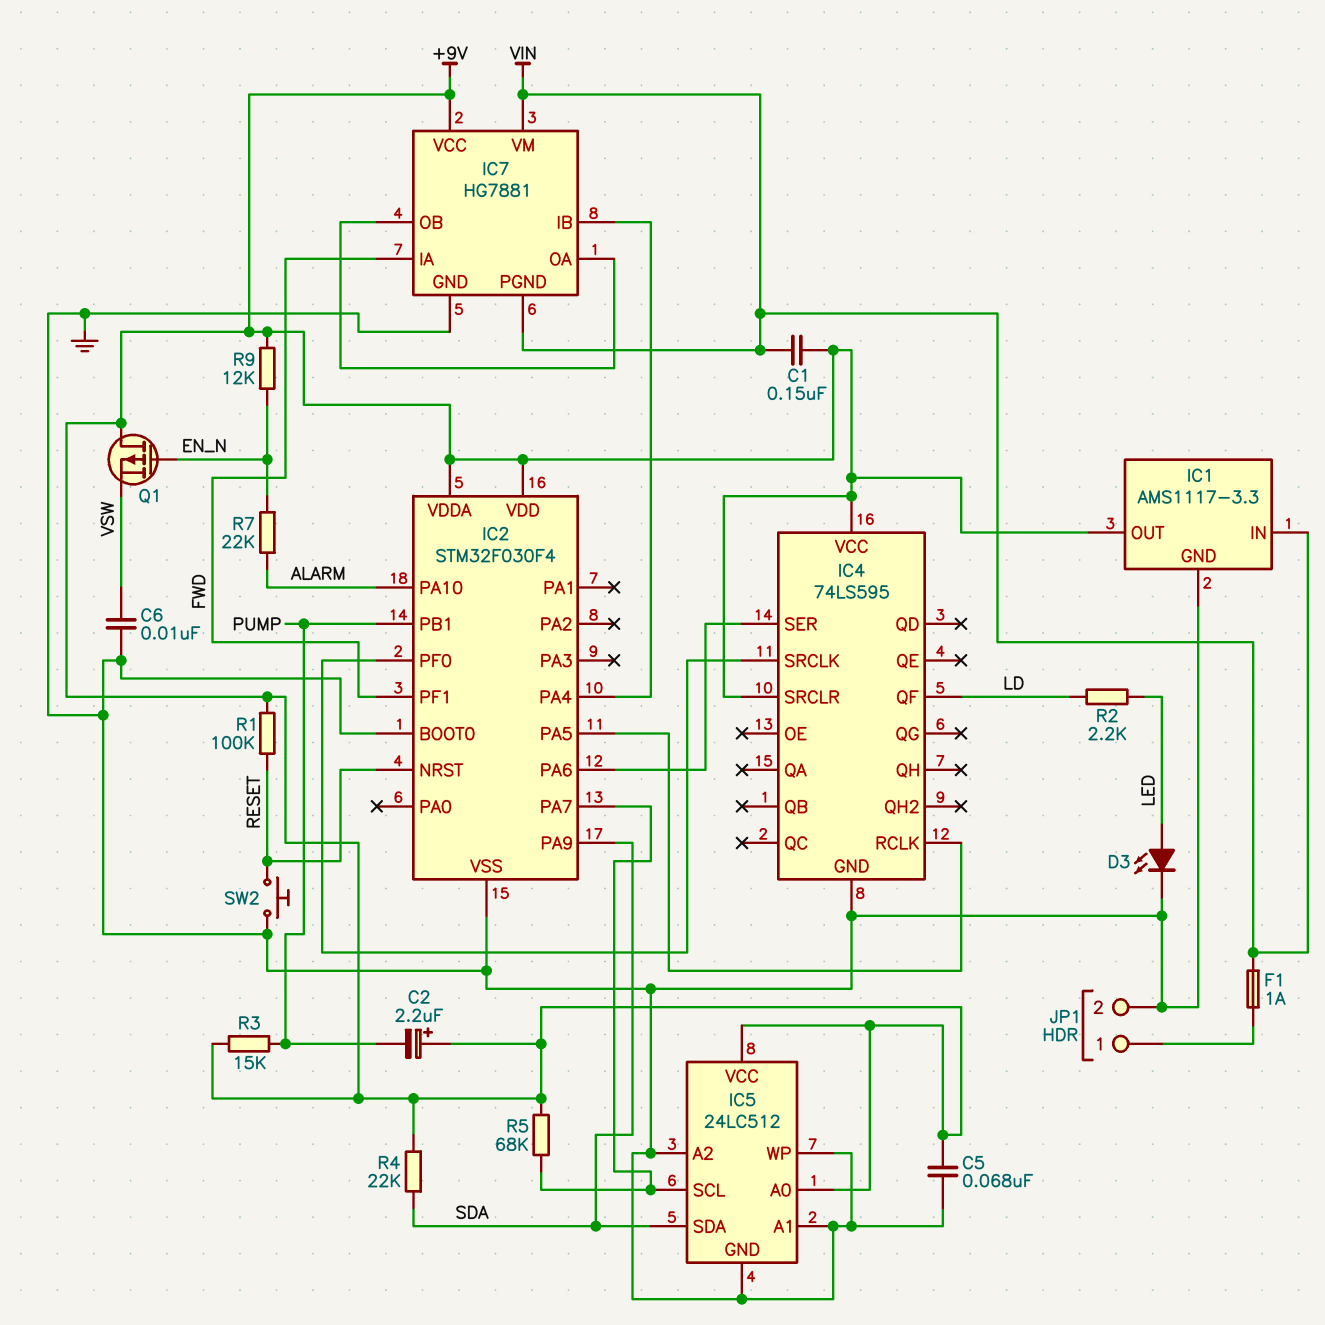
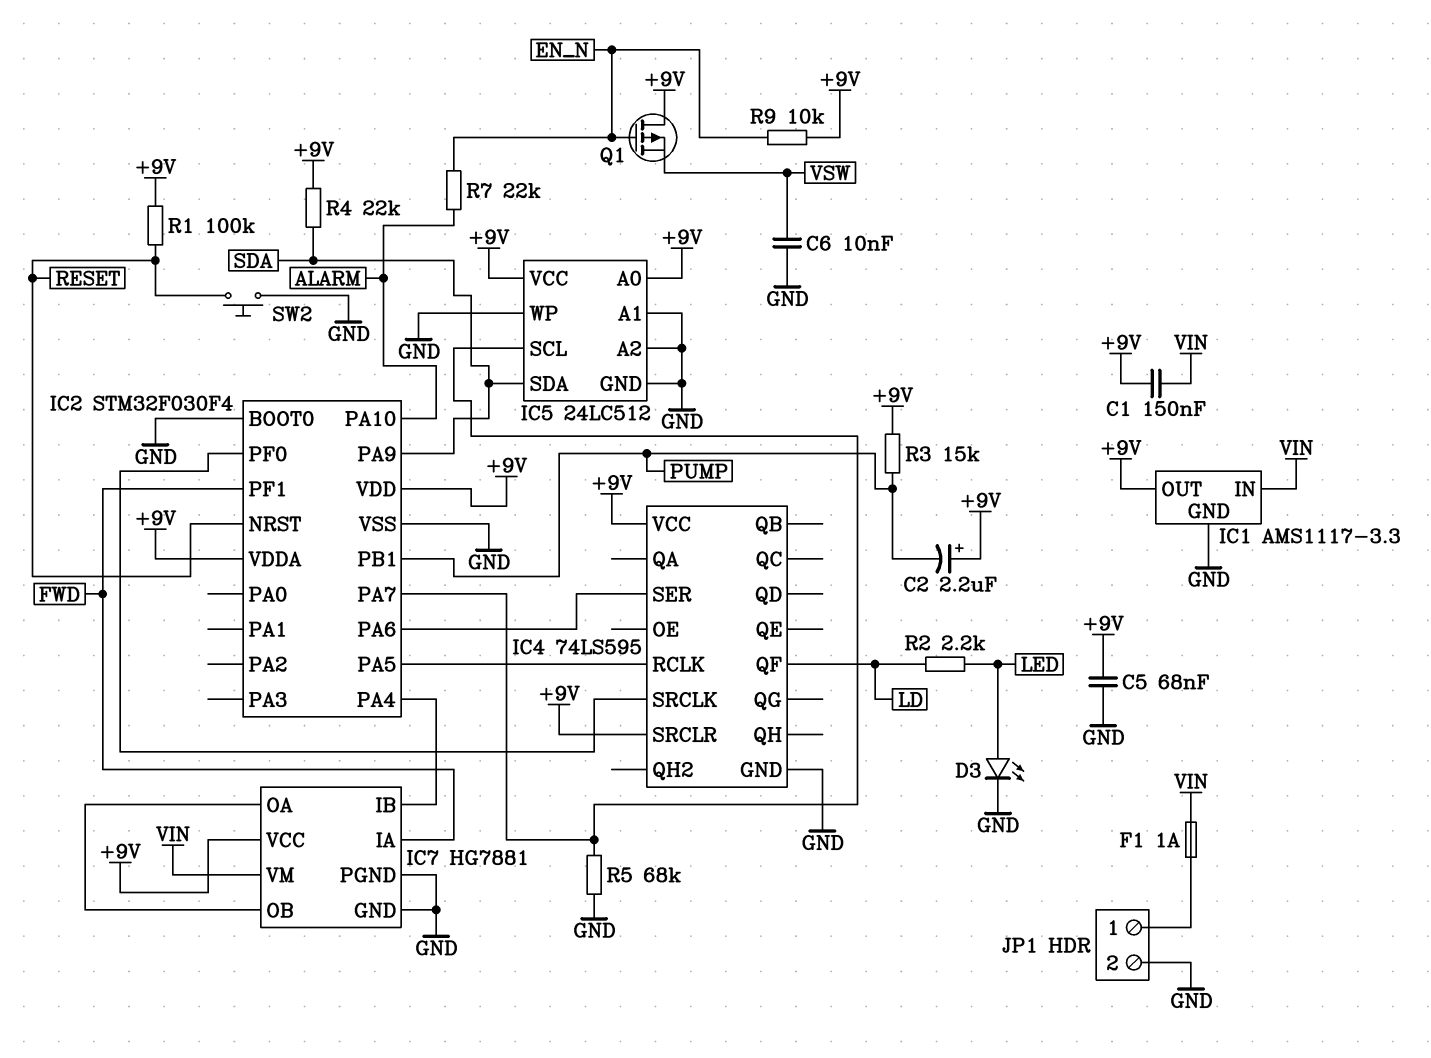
IC7 pin PGND: VIN -> GND
R5: 68k (+9V, IC2/PA7) -> 68k (GND, IC2/PA7)
R9: 12k (+9V, EN_N) -> 10k (+9V, EN_N)

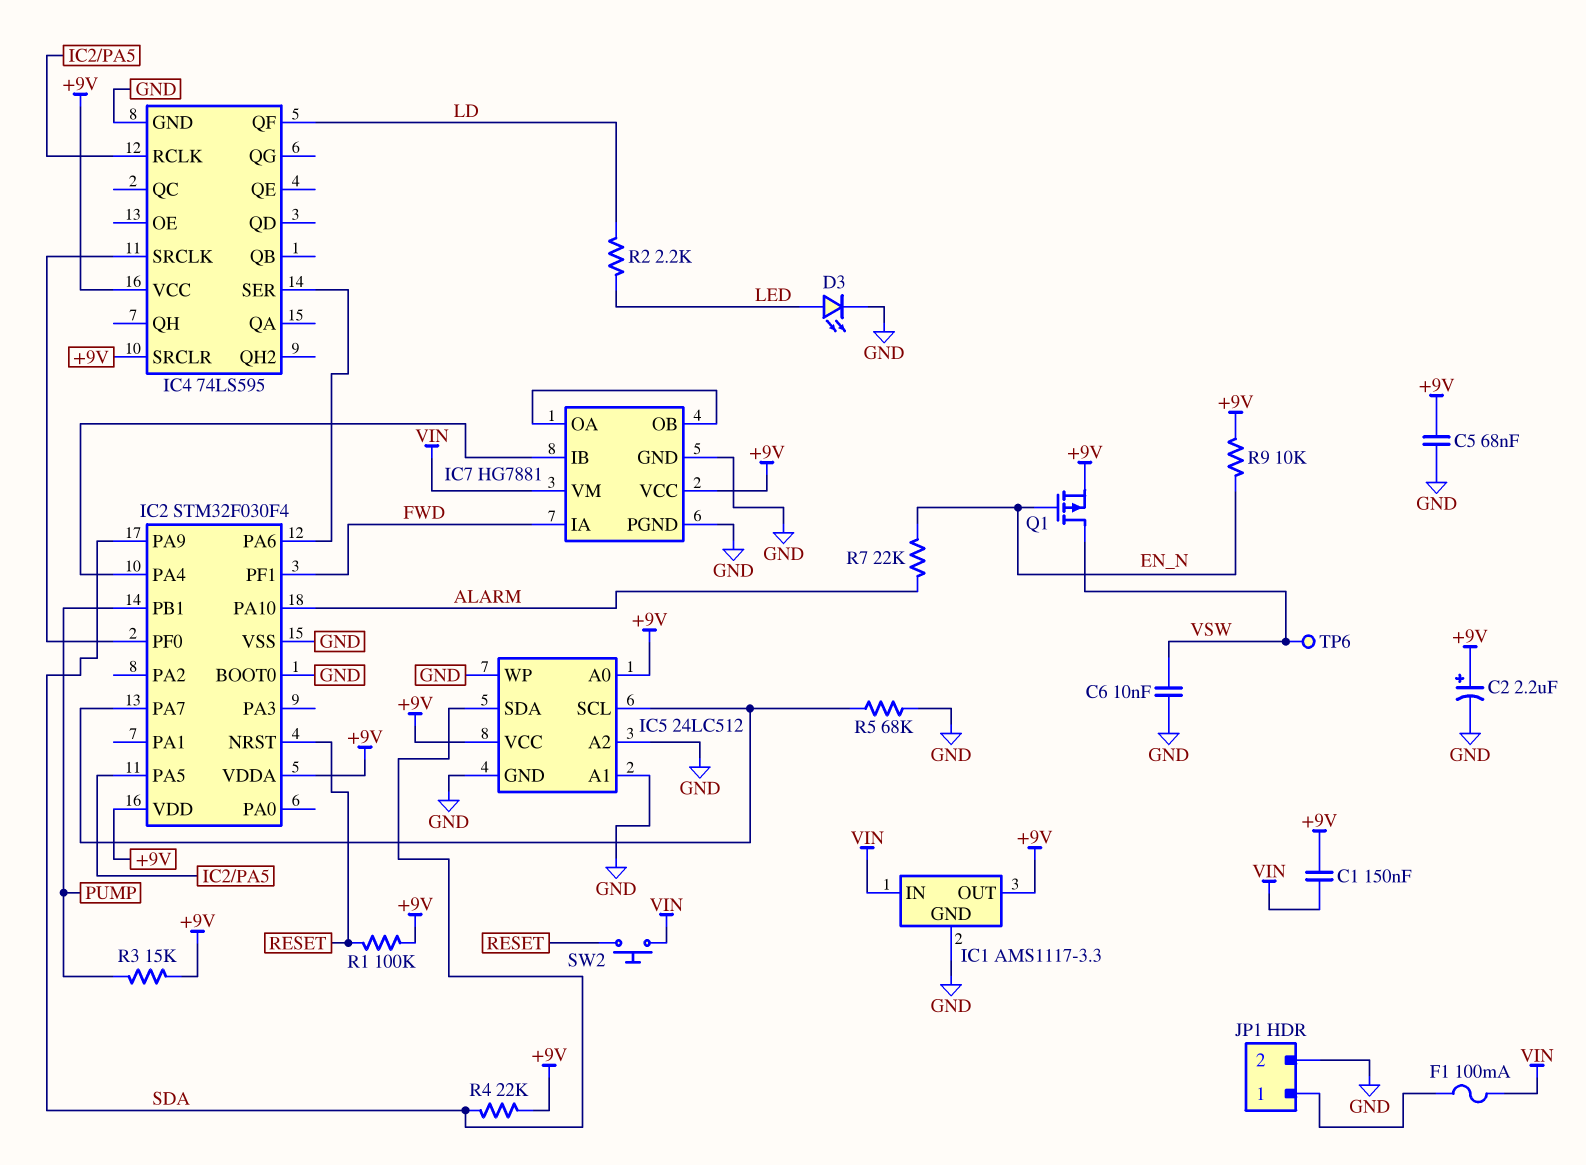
C2: 2.2uF (plus +9V, minus PUMP) -> 2.2uF (plus +9V, minus GND)
F1: 1A (JP1/1, VIN) -> 100mA (JP1/1, VIN)
Q1: PMOS (G EN_N, D +9V, S VSW) -> PMOS (G EN_N, D VSW, S +9V)
SW2: button (GND, RESET) -> button (RESET, VIN)
TP6: none -> test point (VSW)

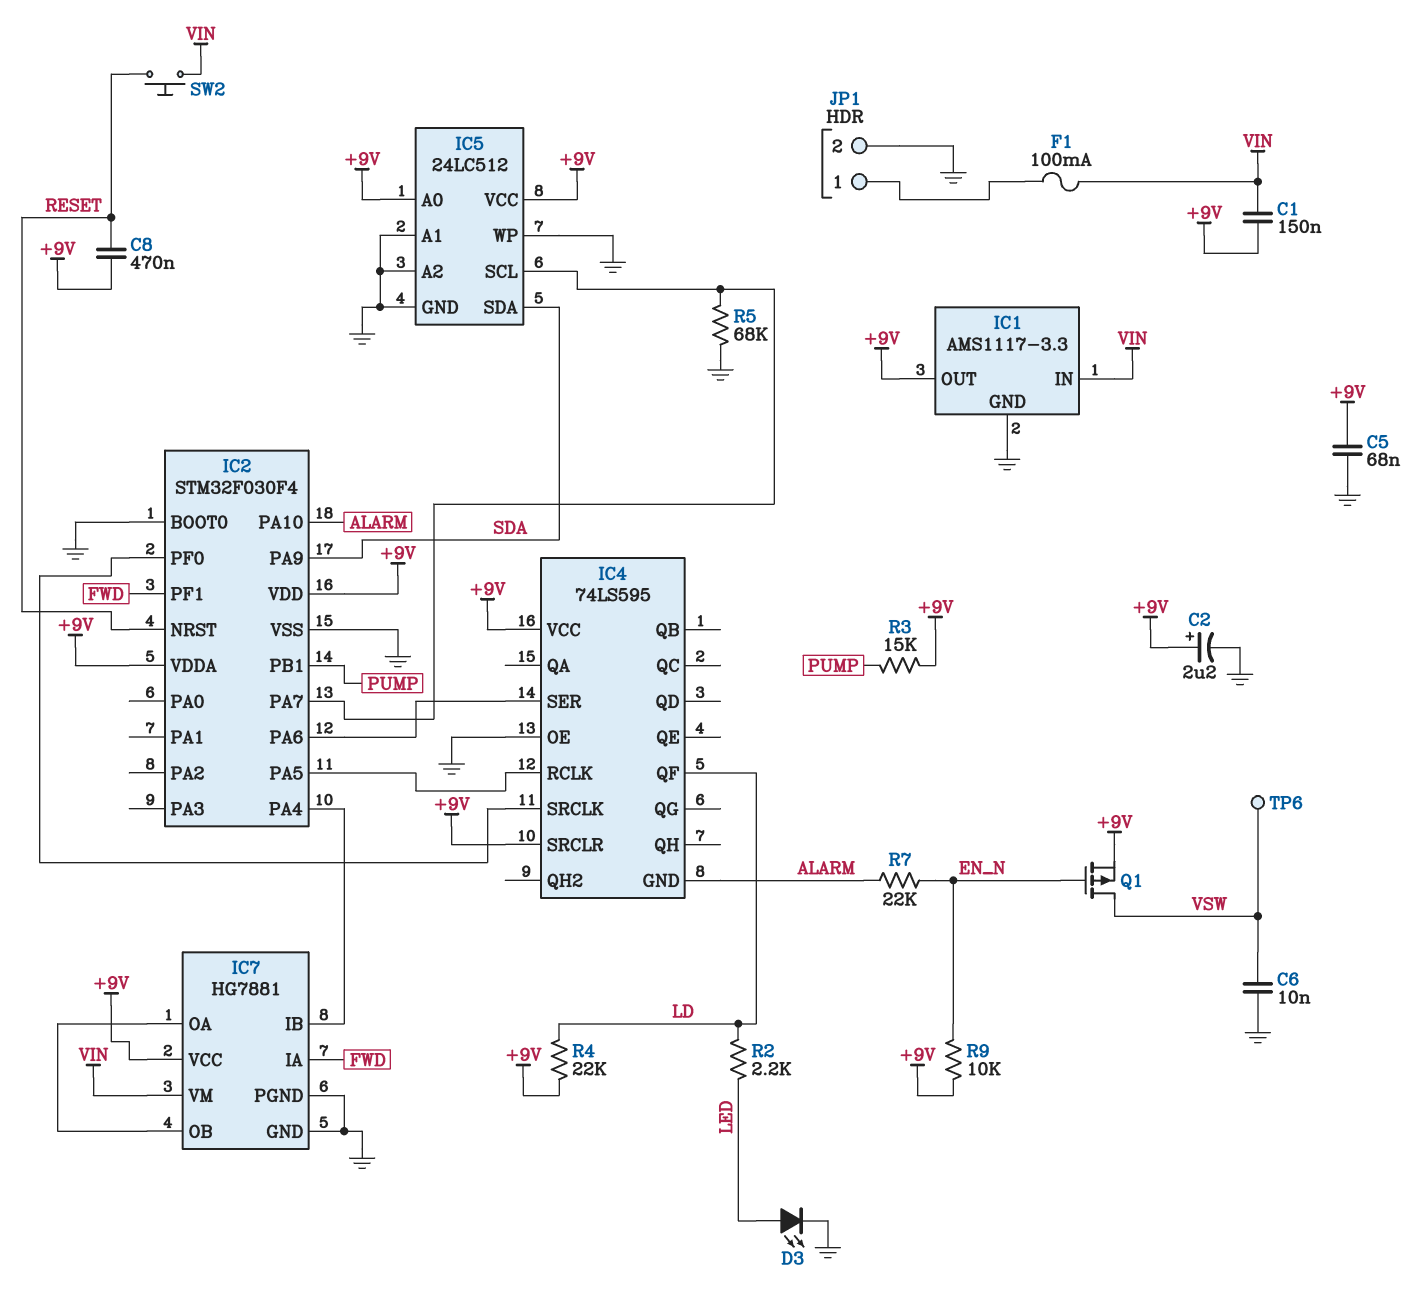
C8: none -> 470nF (+9V, RESET)
IC4 pin GND: GND -> ALARM
IC4 pin OE: none -> GND
R1: 100k (+9V, RESET) -> none
R4: 22k (+9V, SDA) -> 22k (+9V, LD)

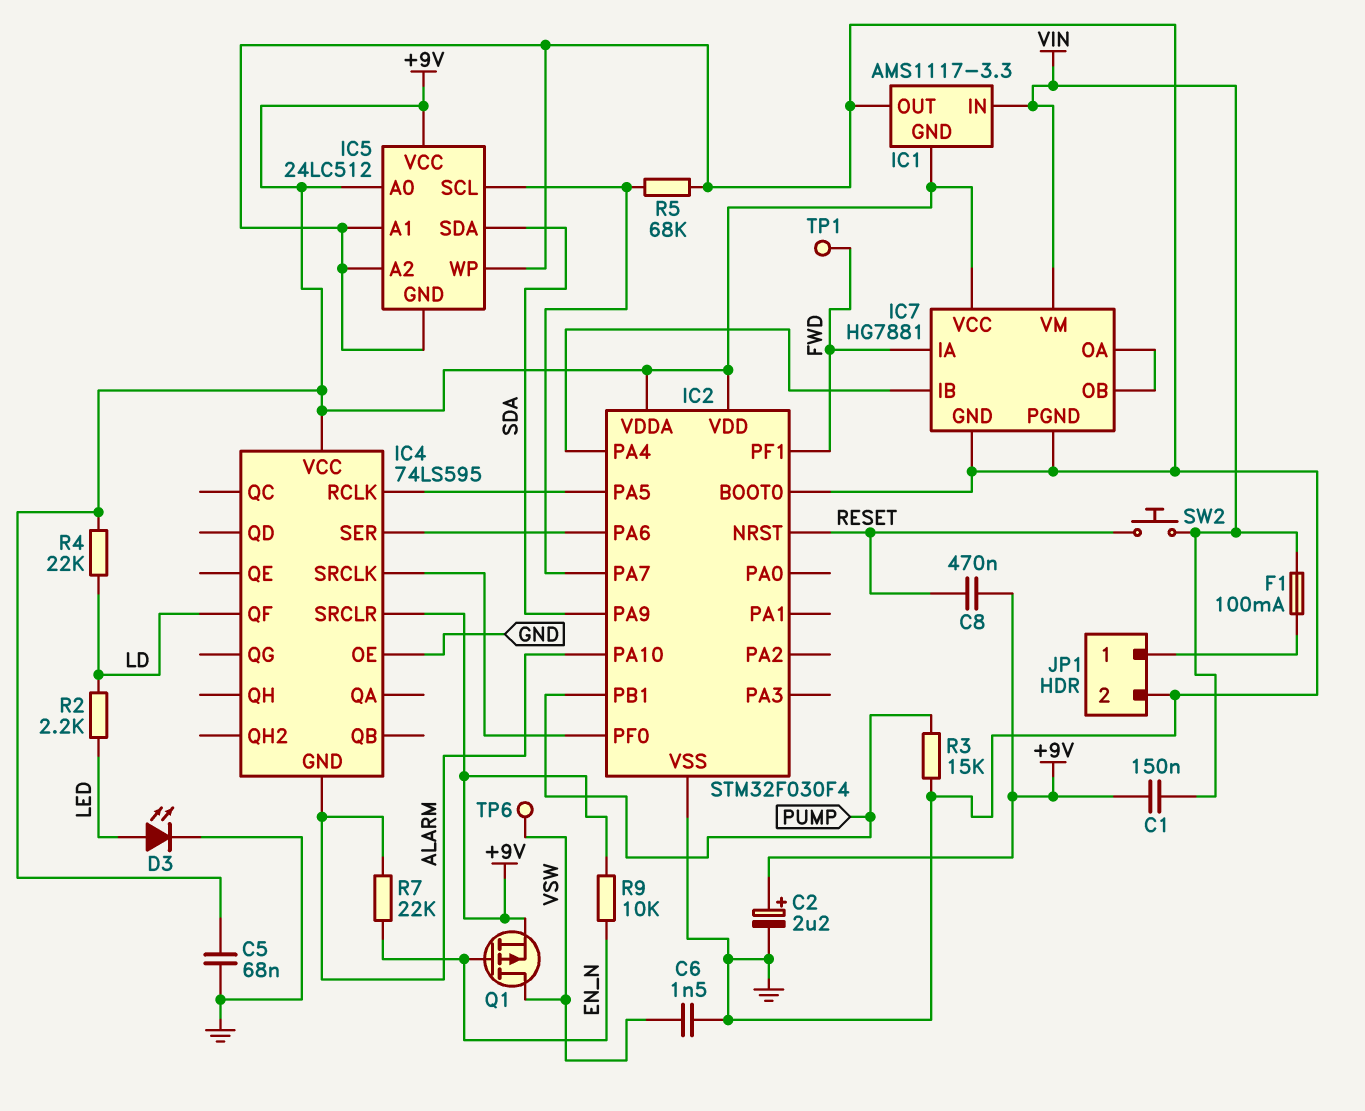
C6: 10nF (GND, VSW) -> 1.5nF (GND, VSW)
IC1 pin GND: GND -> +9V
IC1 pin OUT: +9V -> GND
R3: 15k (+9V, PUMP) -> 15k (GND, PUMP)
TP1: none -> test point (FWD)

